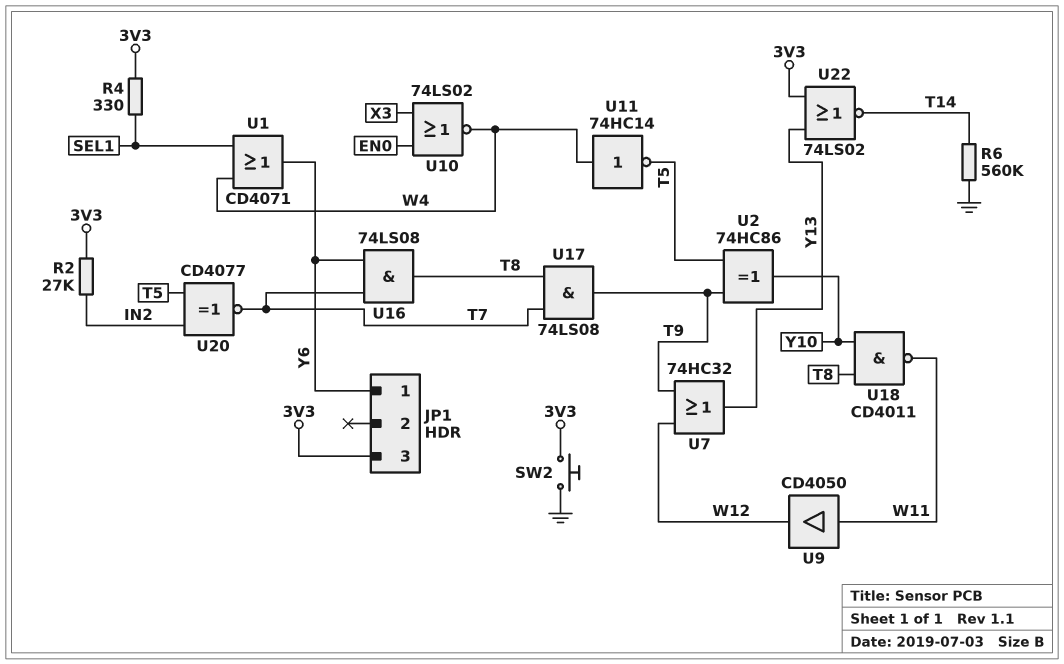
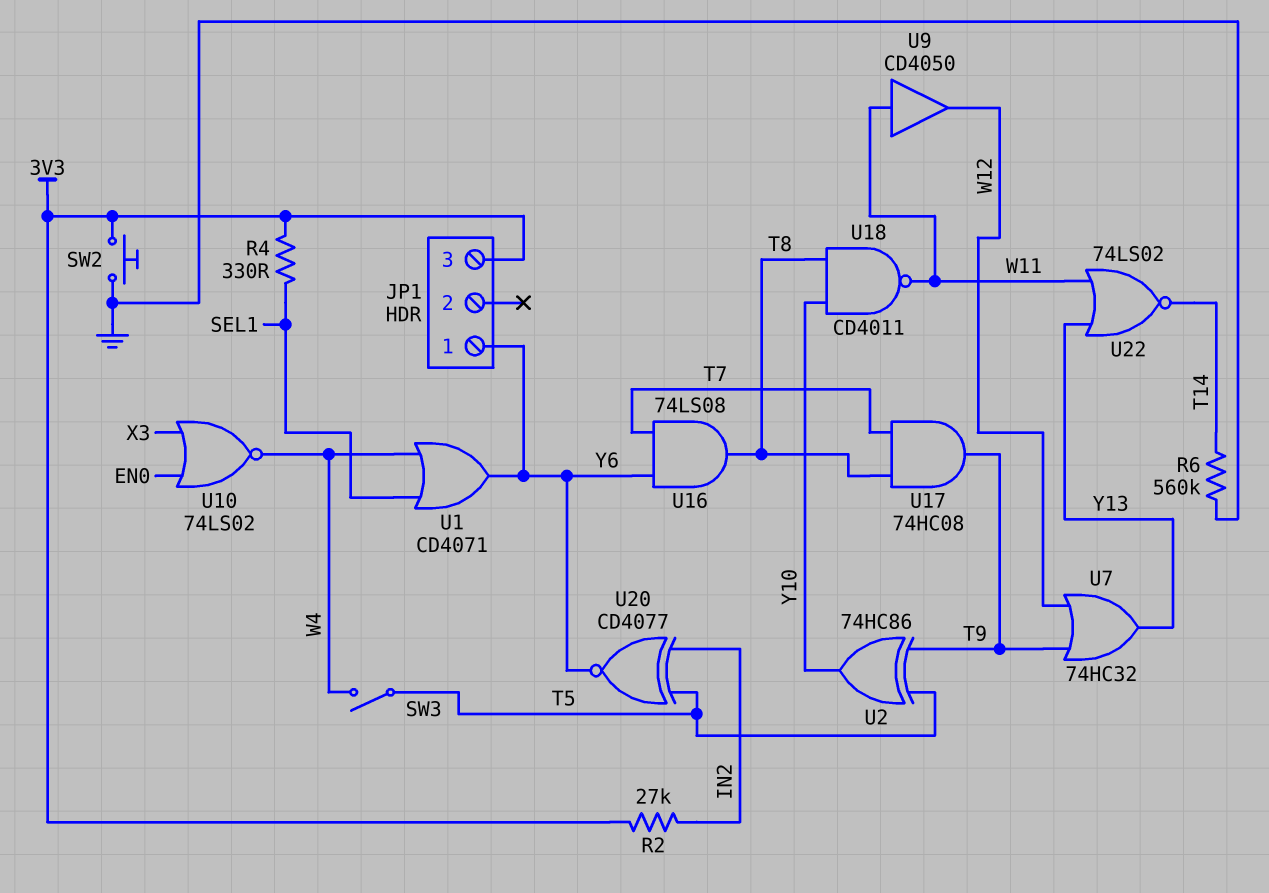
SW3: none -> switch (T5, W4)
U11: NOT 74HC14 (in W4, out T5) -> none
U17: AND 74LS08 (in T7, in T8, out T9) -> AND 74HC08 (in T7, in T8, out T9)
U20: XNOR CD4077 (in IN2, in T5, out T7) -> XNOR CD4077 (in IN2, in T5, out Y6)
U22: NOR 74LS02 (in 3V3, in Y13, out T14) -> NOR 74LS02 (in W11, in Y13, out T14)

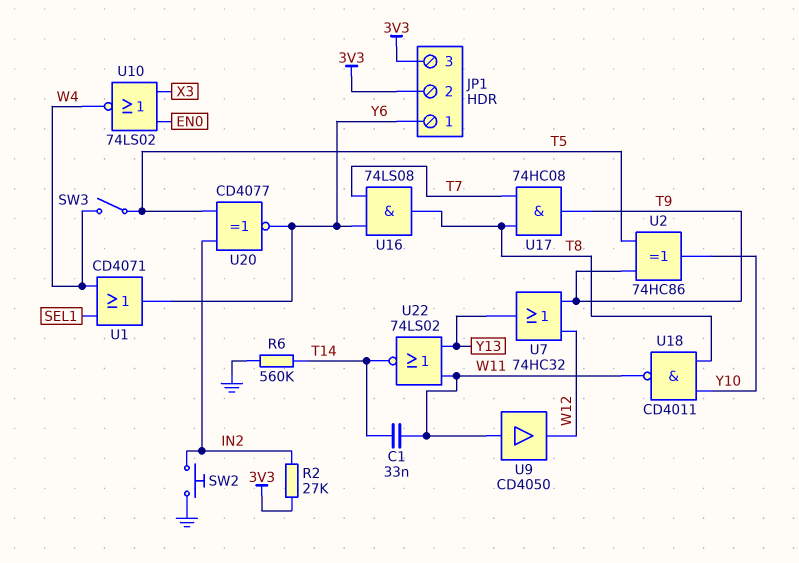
C1: none -> 33nF (T14, W11)
JP1 pin 2: none -> 3V3
R4: 330 (3V3, SEL1) -> none
SW2: button (3V3, GND) -> button (GND, IN2)

